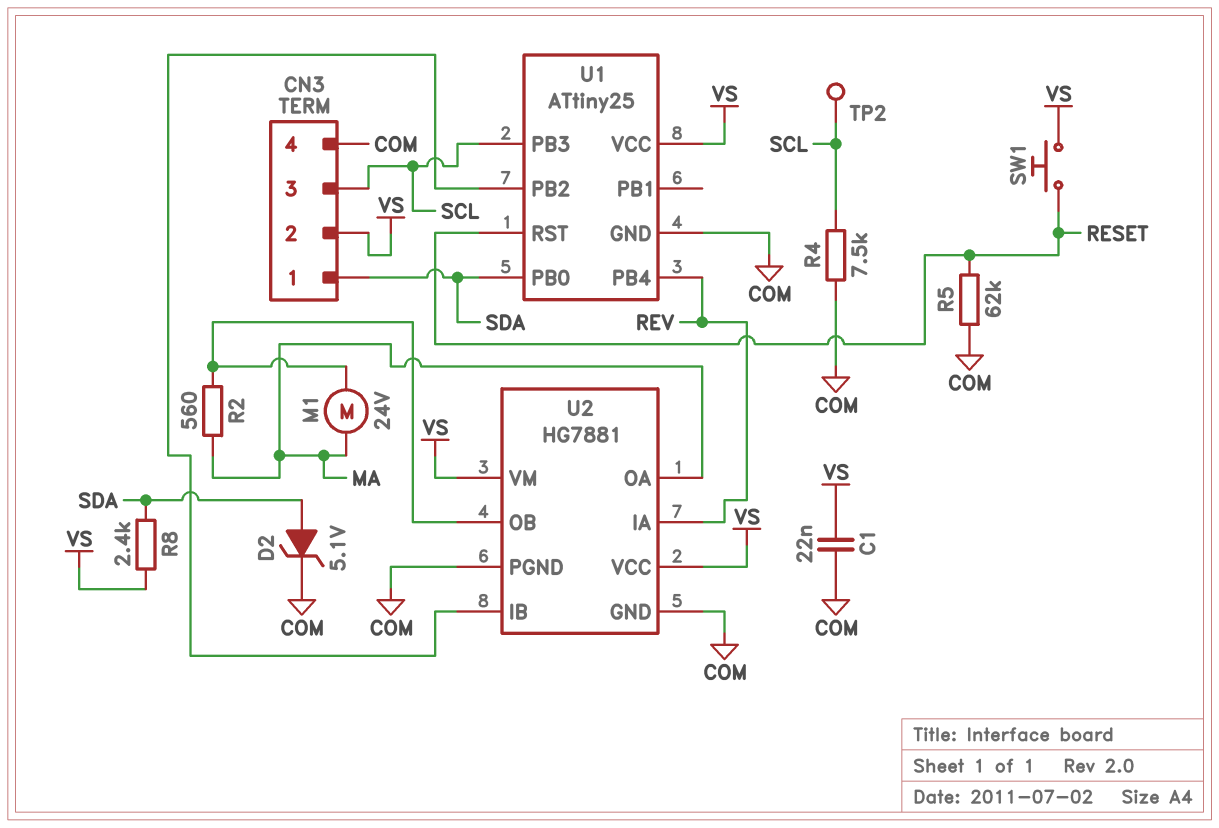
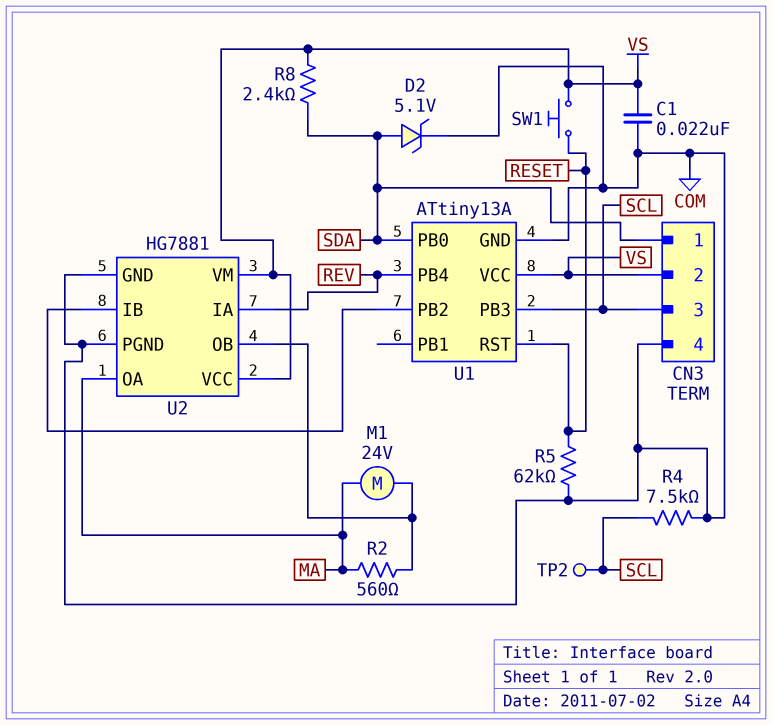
U1: ATtiny25 -> ATtiny13A

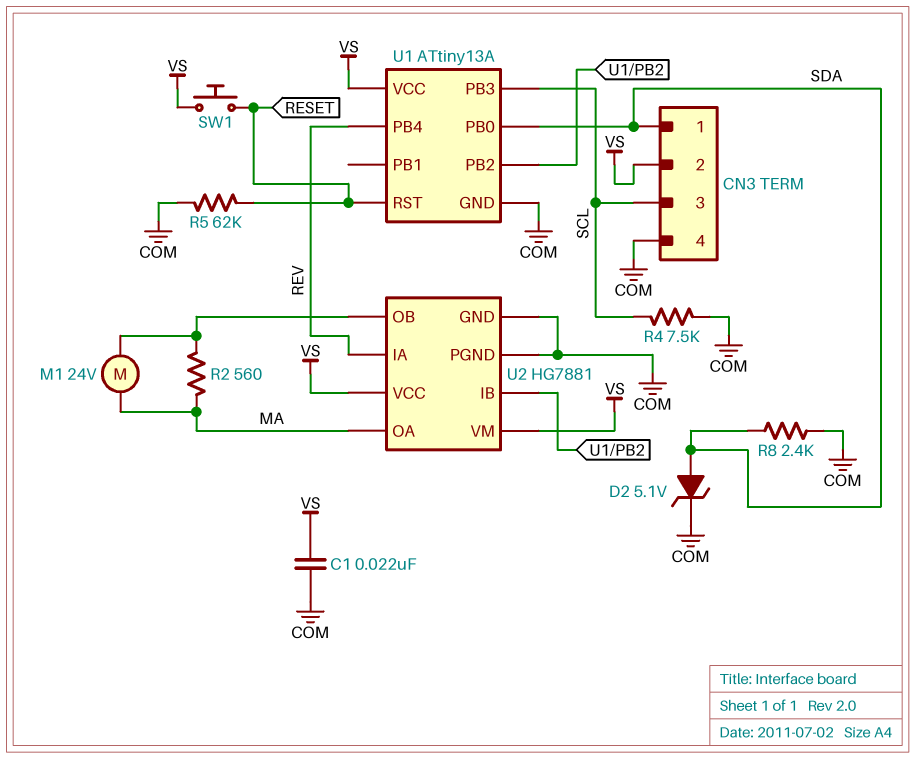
R8: 2.4k (SDA, VS) -> 2.4k (COM, SDA)
TP2: test point (SCL) -> none

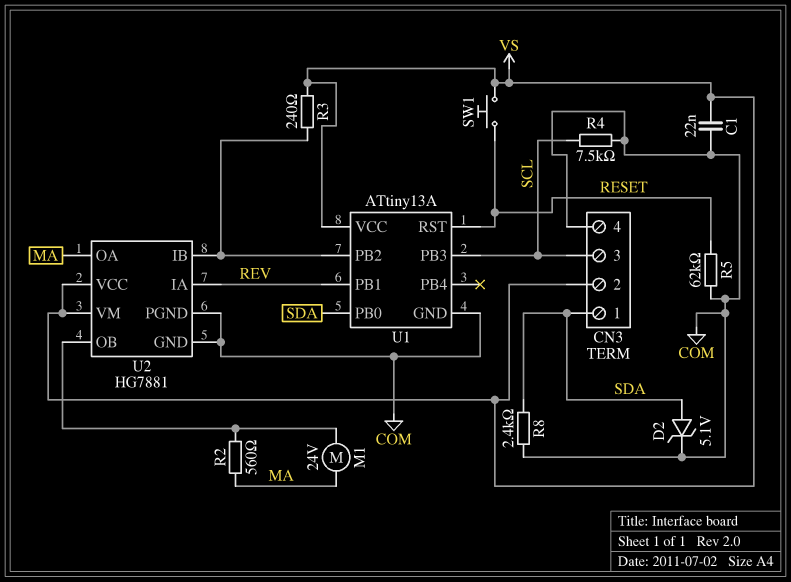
R3: none -> 240 (U1/PB2, VS)
U1 pin PB1: none -> REV
U1 pin PB4: REV -> none

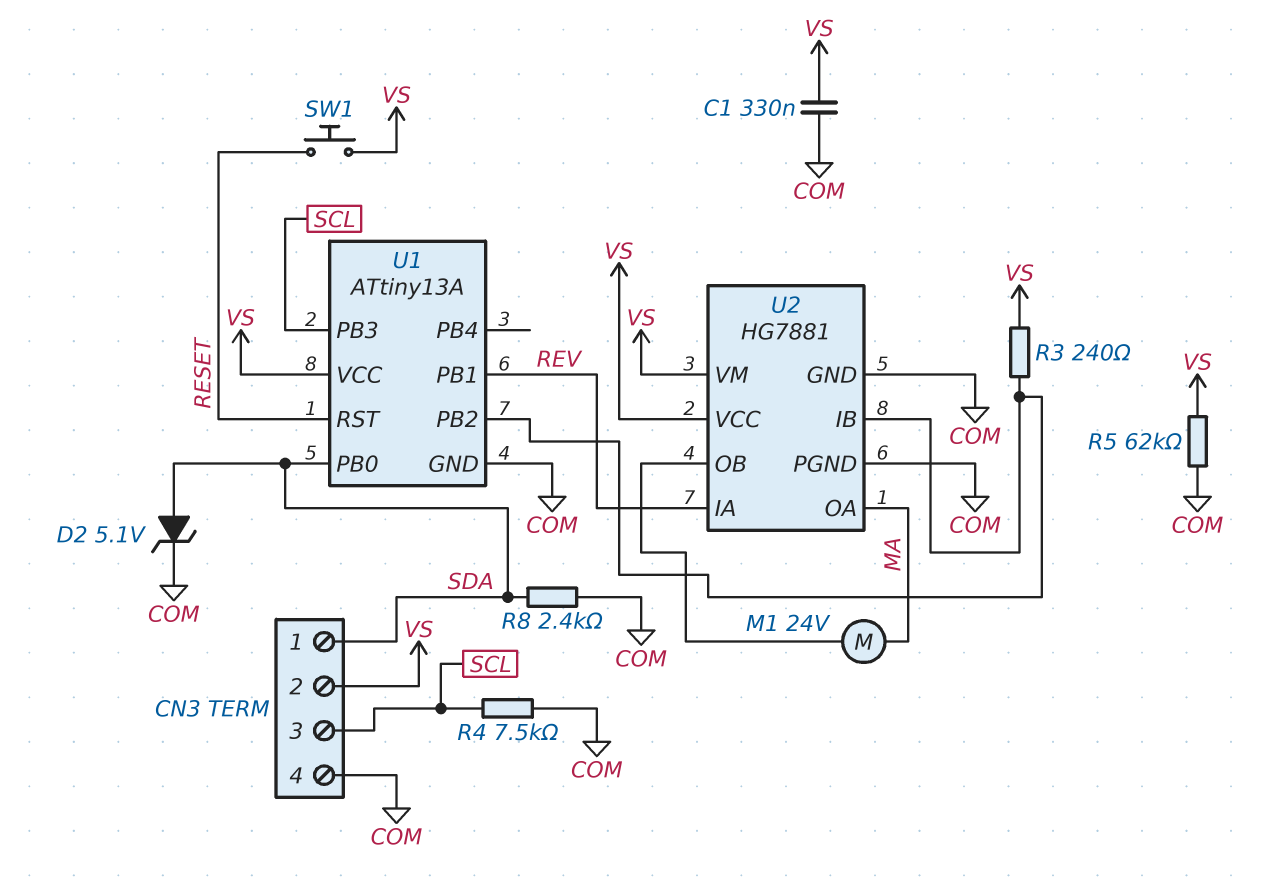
C1: 22nF (COM, VS) -> 330nF (COM, VS)
R2: 560 (MA, U2/OB) -> none
R5: 62k (COM, RESET) -> 62k (COM, VS)

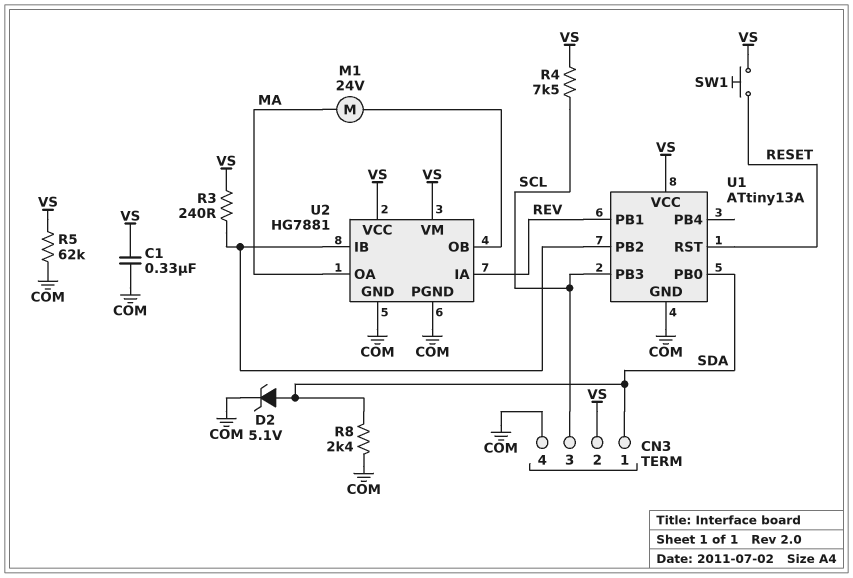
R4: 7.5k (COM, SCL) -> 7.5k (SCL, VS)

